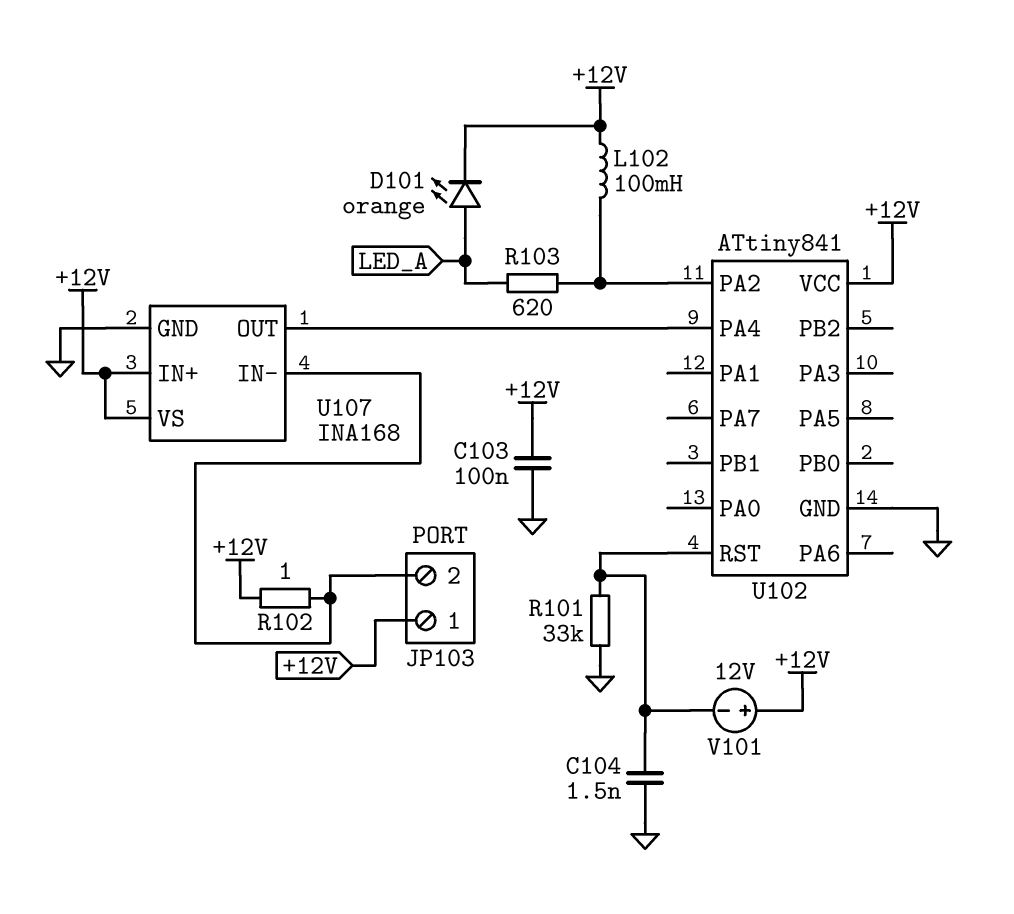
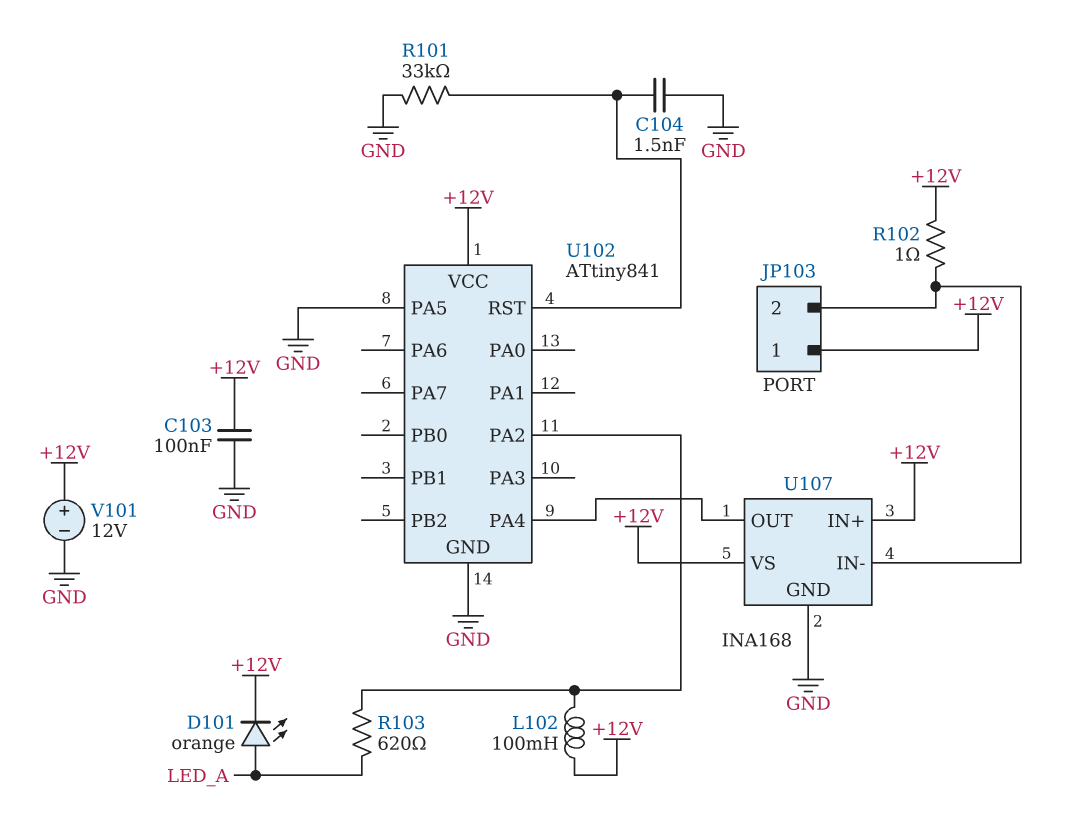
U102 pin PA5: none -> GND
V101: 12V (plus +12V, minus U102/RST) -> 12V (plus +12V, minus GND)

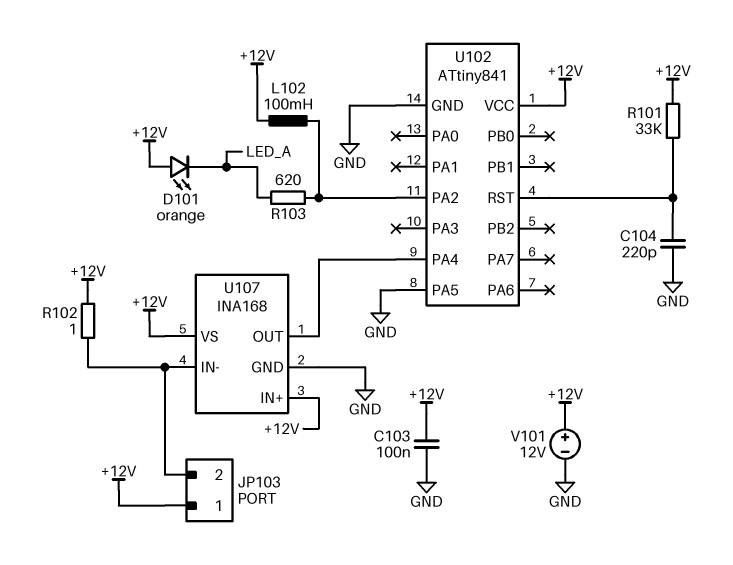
C104: 1.5nF (GND, U102/RST) -> 220pF (GND, U102/RST)
D101: LED orange (A LED_A, K +12V) -> LED orange (A +12V, K LED_A)
R101: 33k (GND, U102/RST) -> 33k (+12V, U102/RST)

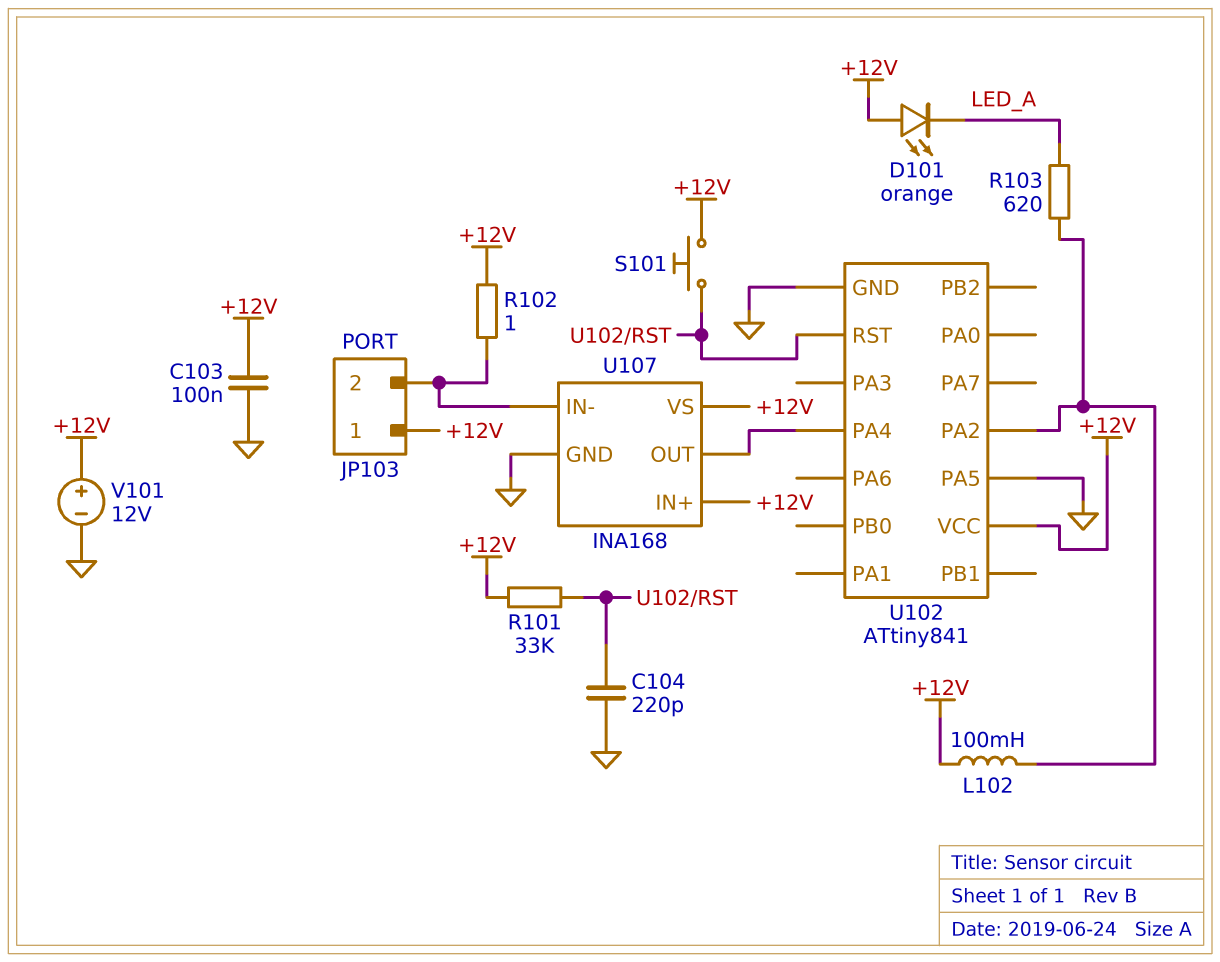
S101: none -> button (+12V, U102/RST)

